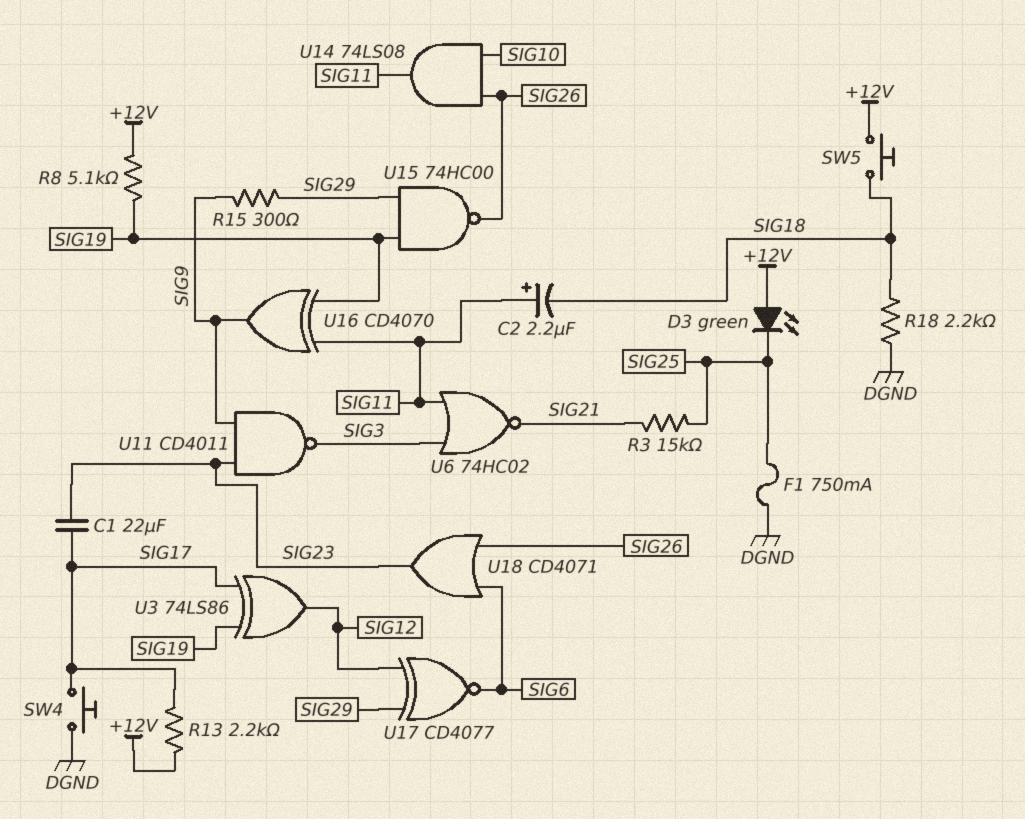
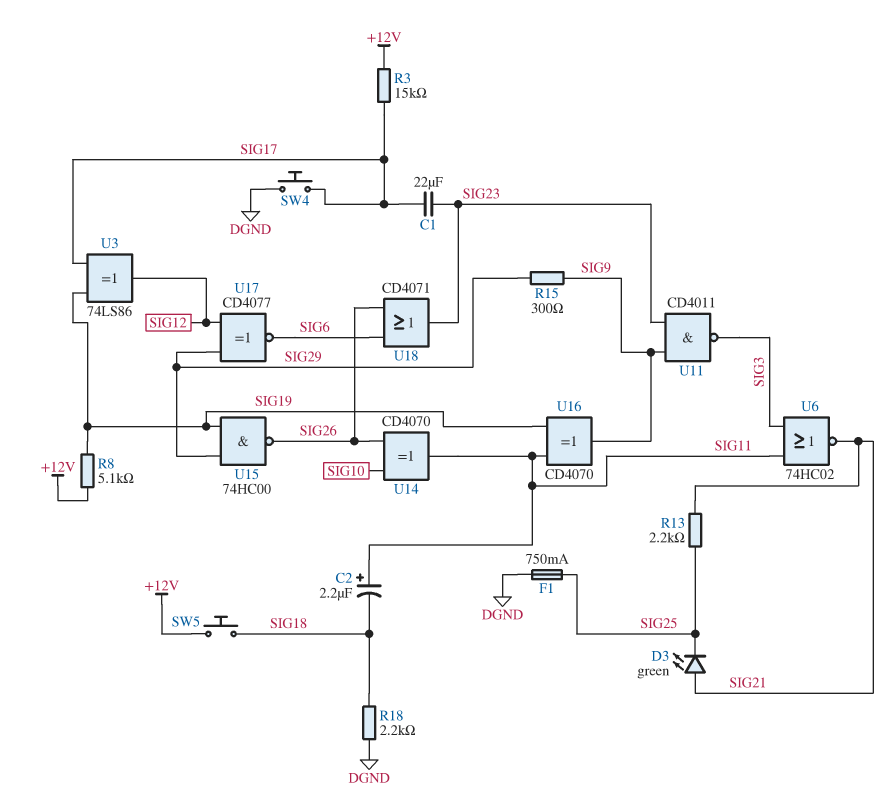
D3: LED green (A +12V, K SIG25) -> LED green (A SIG21, K SIG25)
R3: 15k (SIG21, SIG25) -> 15k (+12V, SIG17)
R13: 2.2k (+12V, SIG17) -> 2.2k (SIG21, SIG25)
U14: AND 74LS08 (in SIG10, in SIG26, out SIG11) -> XOR CD4070 (in SIG10, in SIG26, out SIG11)

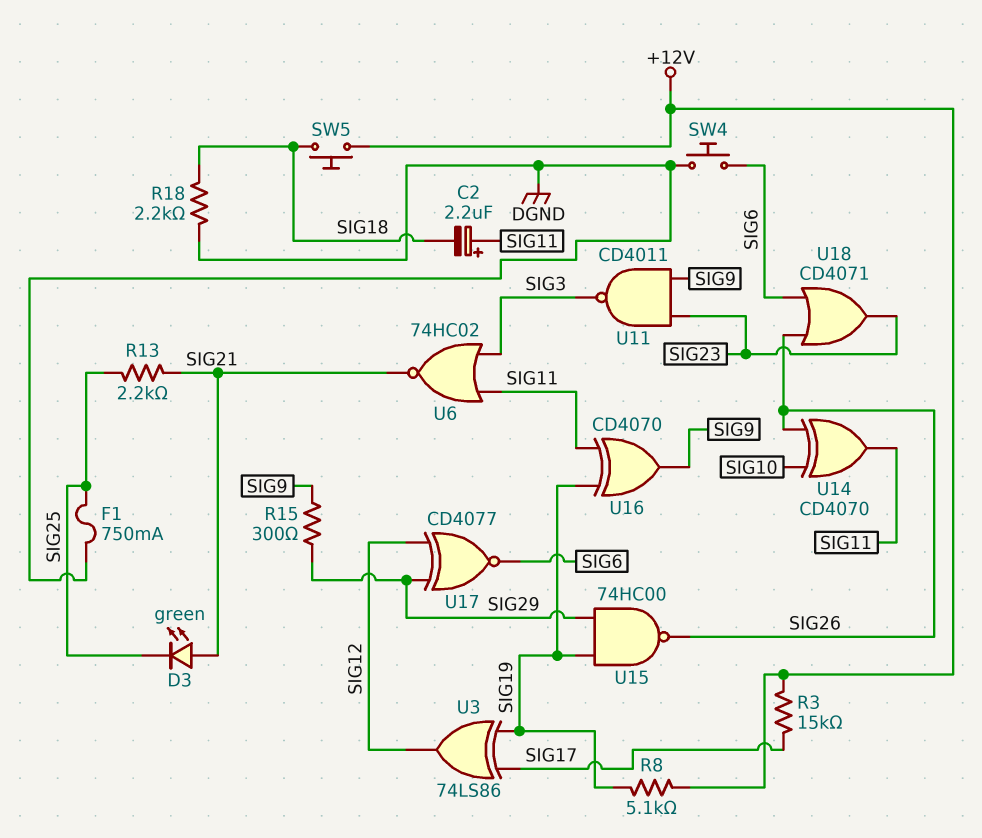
C1: 22uF (SIG17, SIG23) -> none
SW4: button (DGND, SIG17) -> button (DGND, SIG6)

